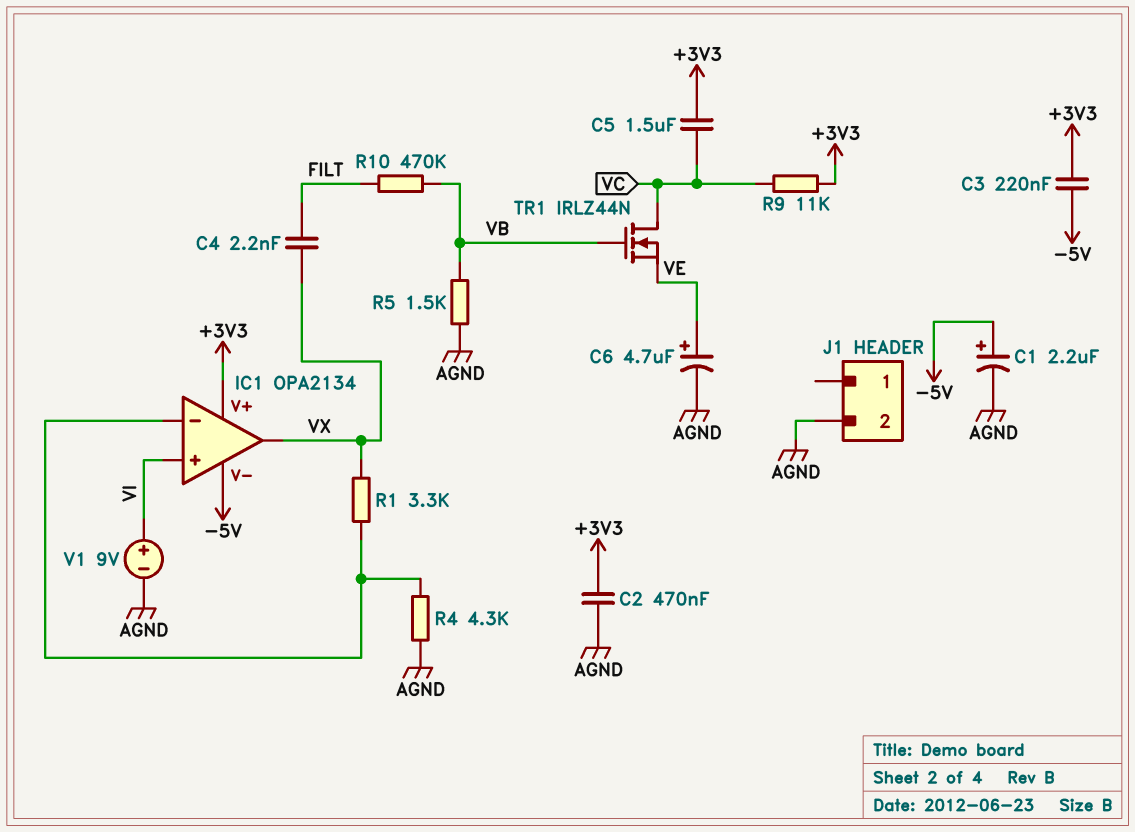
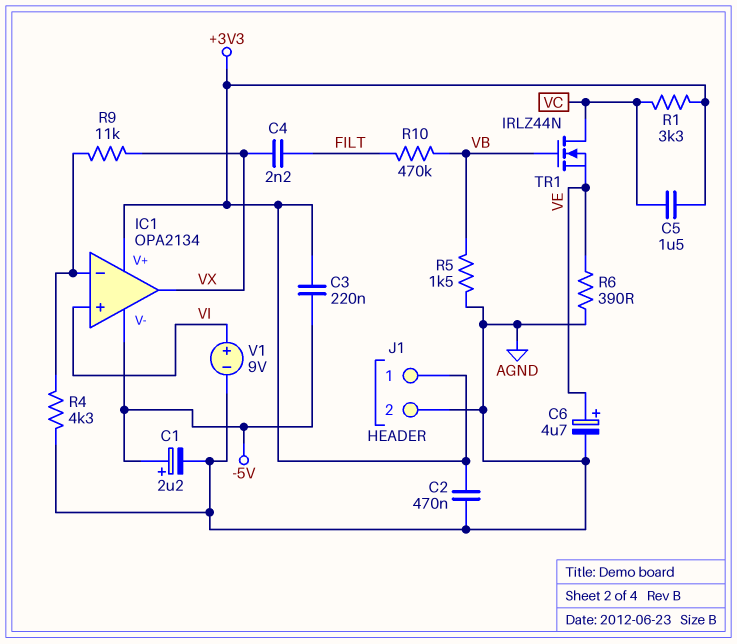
J1 pin 1: none -> +3V3
R1: 3.3k (IC1/in-, VX) -> 3.3k (+3V3, VC)
R6: none -> 390 (AGND, VE)
R9: 11k (+3V3, VC) -> 11k (IC1/in-, VX)

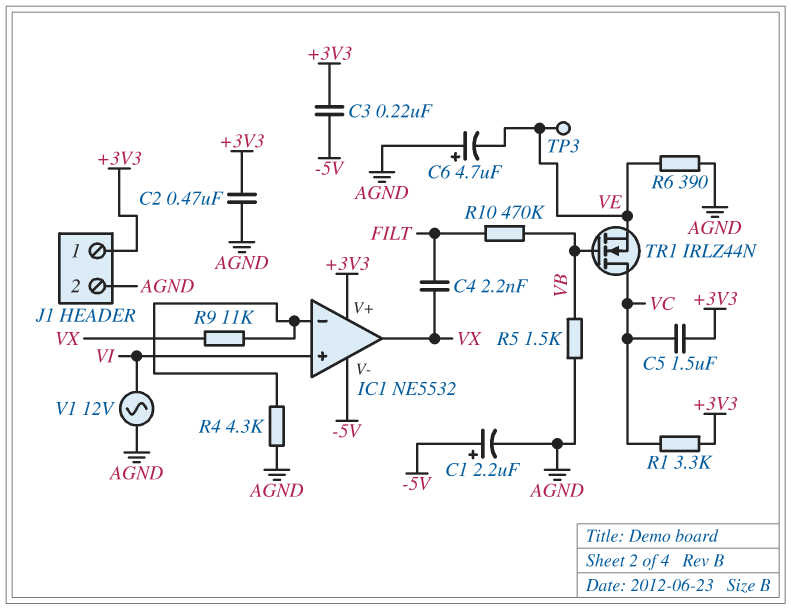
C6: 4.7uF (plus VE, minus AGND) -> 4.7uF (plus AGND, minus VE)
IC1: OPA2134 -> NE5532
TP3: none -> test point (VE)
V1: 9V (plus VI, minus AGND) -> AC 12V (AGND, VI)

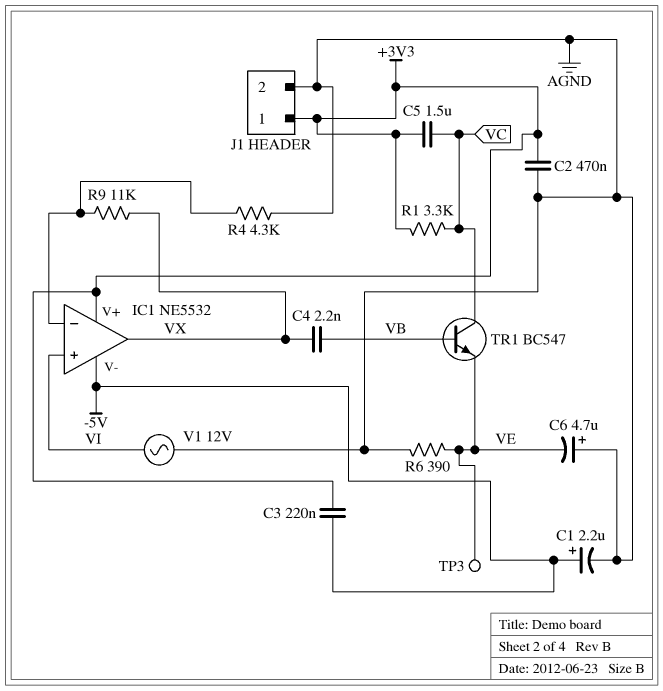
C4: 2.2nF (FILT, VX) -> 2.2nF (VB, VX)
R5: 1.5k (AGND, VB) -> none
R10: 470k (FILT, VB) -> none
TR1: NMOS IRLZ44N (G VB, D VC, S VE) -> NPN BC547 (B VB, C VC, E VE)

